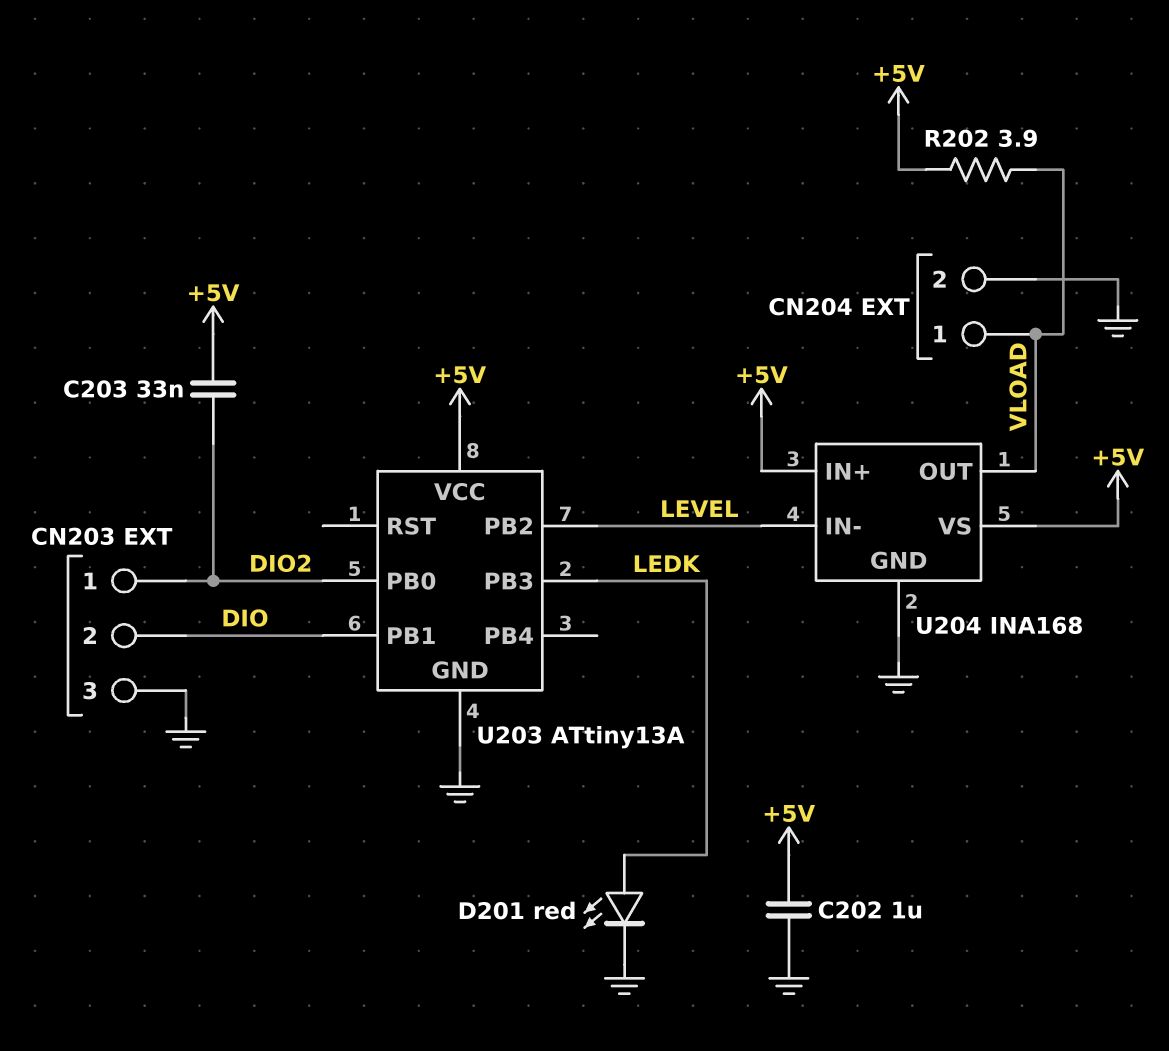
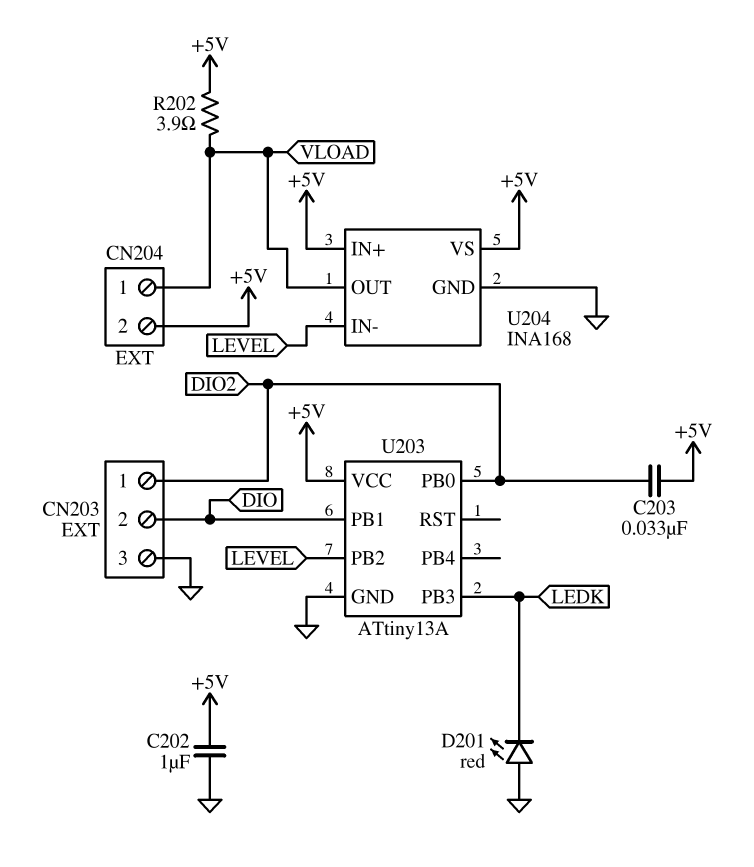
CN204 pin 2: GND -> +5V
D201: LED red (A LEDK, K GND) -> LED red (A GND, K LEDK)

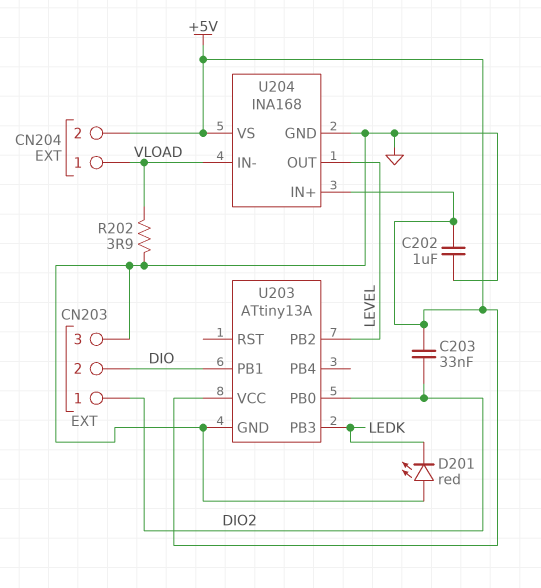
R202: 3.9 (+5V, VLOAD) -> 3.9 (GND, VLOAD)
U204 pin IN-: LEVEL -> VLOAD
U204 pin OUT: VLOAD -> LEVEL

